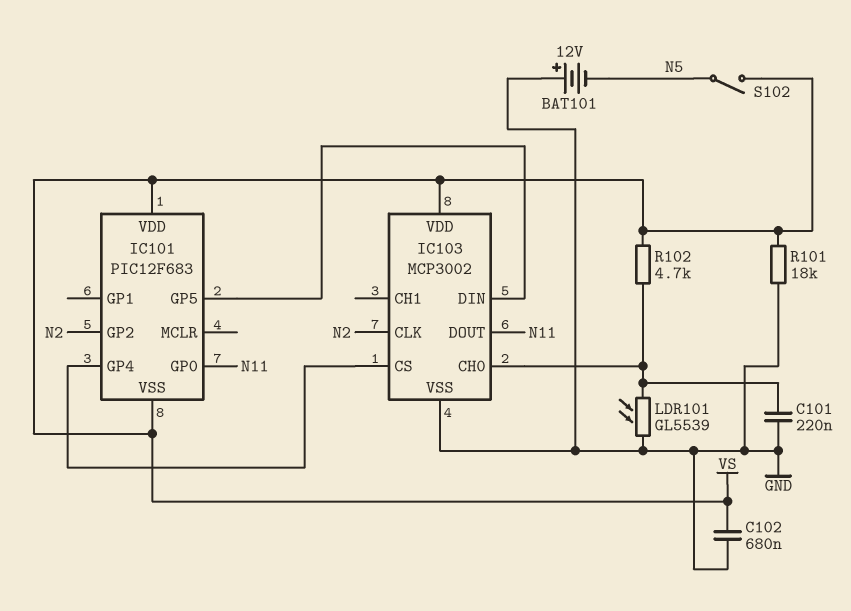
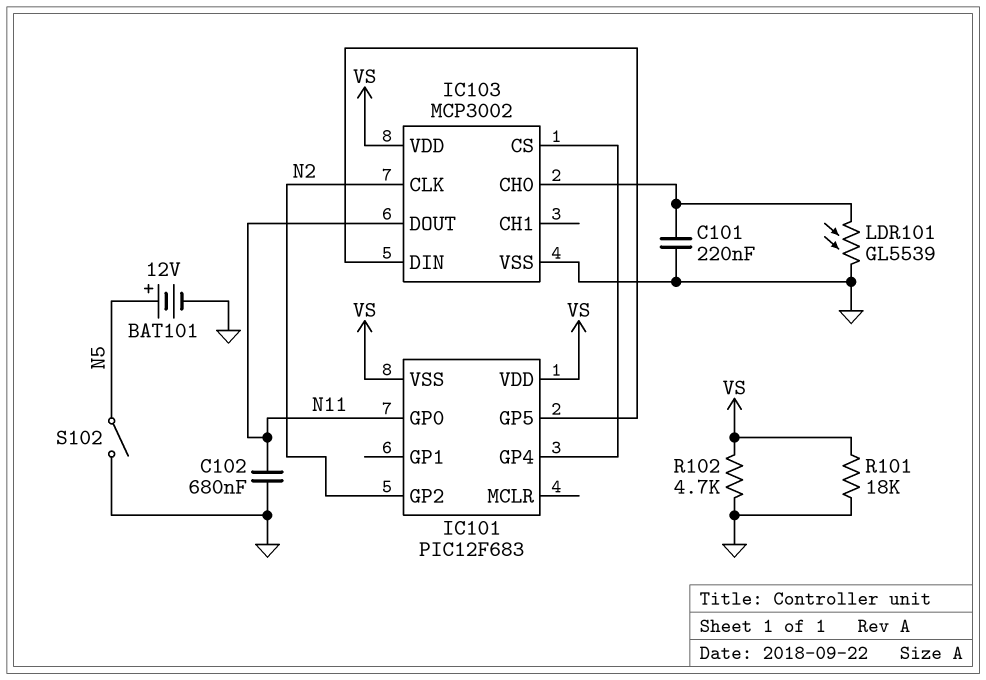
BAT101: 12V (plus GND, minus N5) -> 12V (plus N5, minus GND)
C102: 680nF (GND, VS) -> 680nF (GND, N11)
R102: 4.7k (IC103/CH0, VS) -> 4.7k (GND, VS)
S102: switch (N5, VS) -> switch (GND, N5)

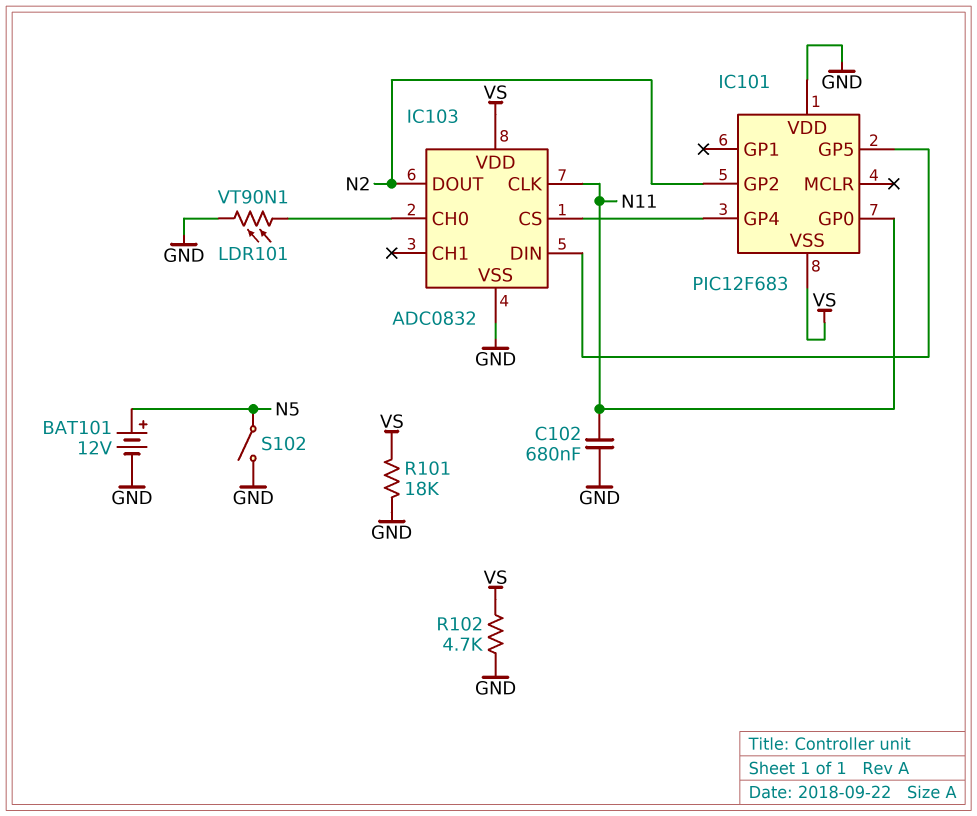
C101: 220nF (GND, IC103/CH0) -> none
IC101 pin VDD: VS -> GND
IC103: MCP3002 -> ADC0832
IC103 pin CLK: N2 -> N11
IC103 pin DOUT: N11 -> N2
LDR101: GL5539 (GND, IC103/CH0) -> VT90N1 (GND, IC103/CH0)

